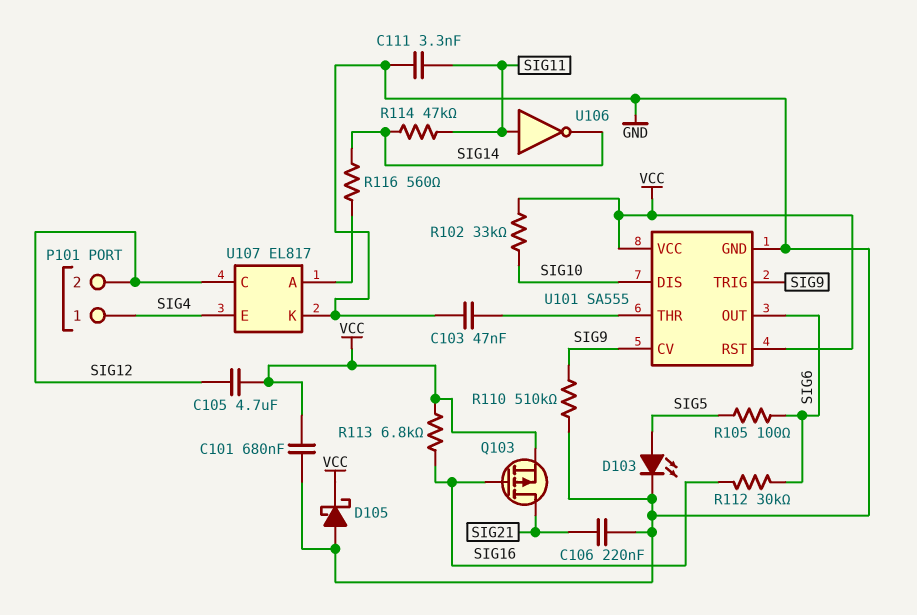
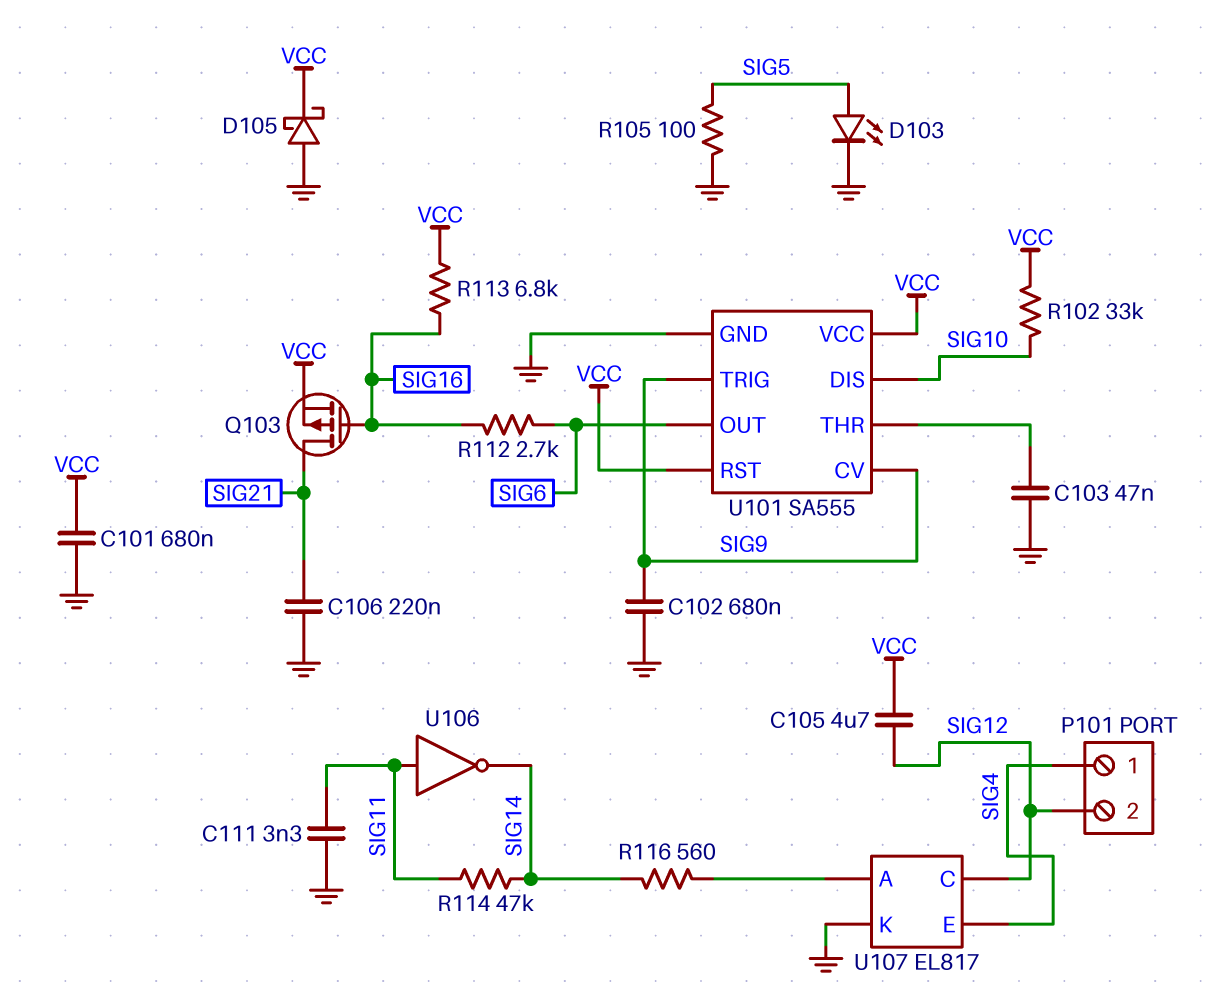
C102: none -> 680nF (GND, SIG9)
R105: 100 (SIG5, SIG6) -> 100 (GND, SIG5)
R110: 510k (GND, SIG9) -> none
R112: 30k (SIG6, SIG16) -> 2.7k (SIG6, SIG16)

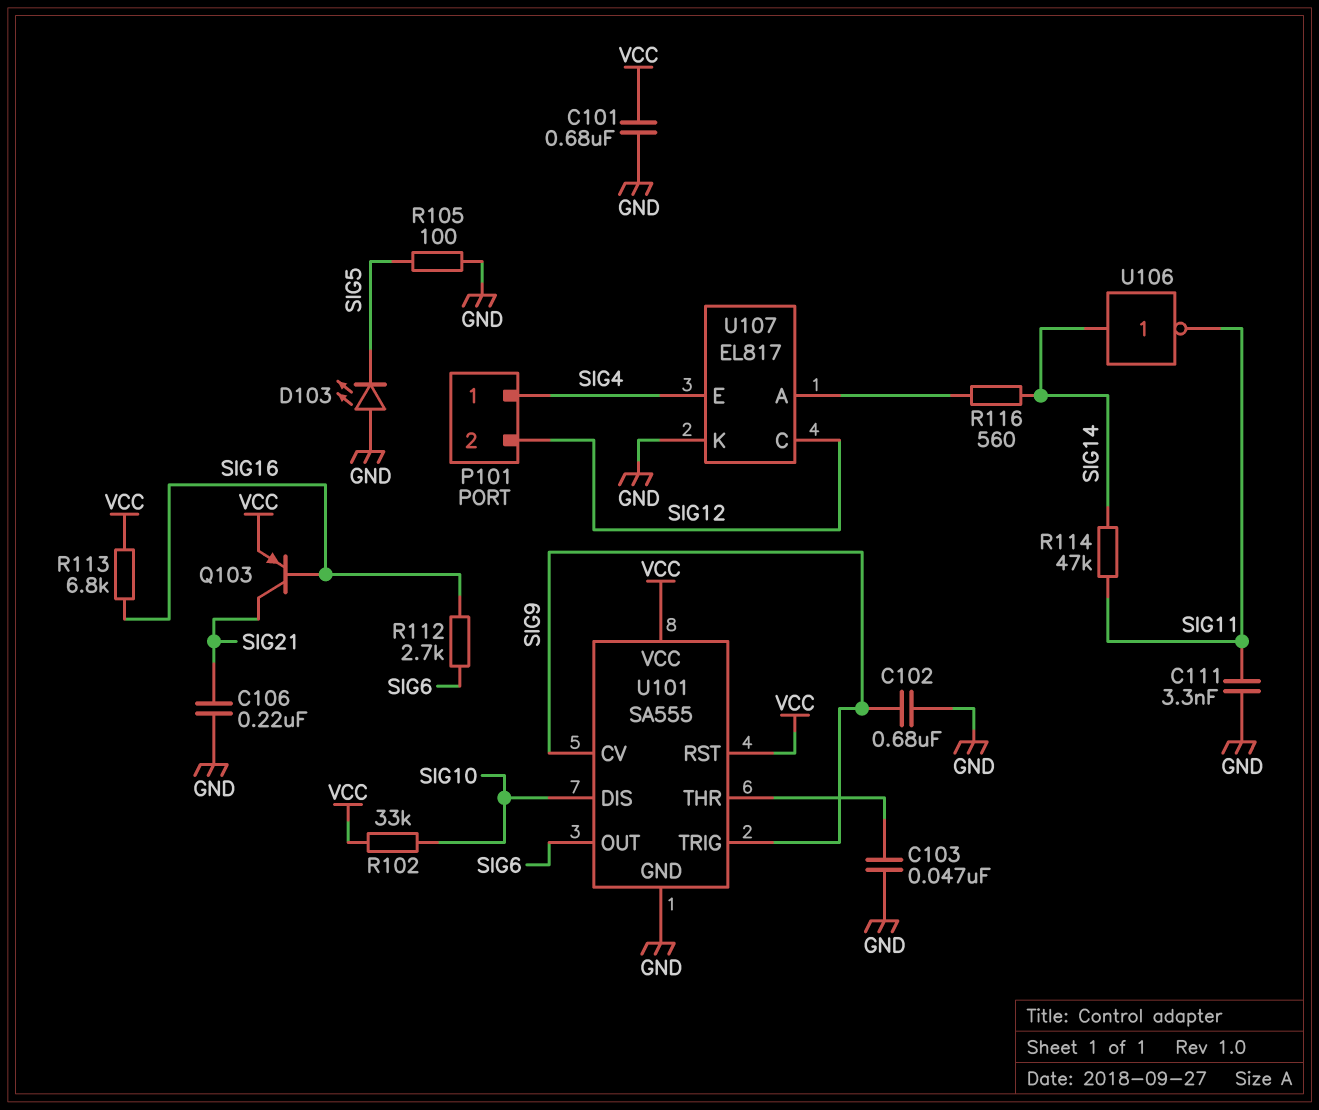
C105: 4.7uF (SIG12, VCC) -> none
D103: LED (A SIG5, K GND) -> LED (A GND, K SIG5)
D105: schottky (A GND, K VCC) -> none
Q103: PMOS (G SIG16, D SIG21, S VCC) -> PNP (B SIG16, C SIG21, E VCC)
U106: NOT (in SIG11, out SIG14) -> NOT (in SIG14, out SIG11)

